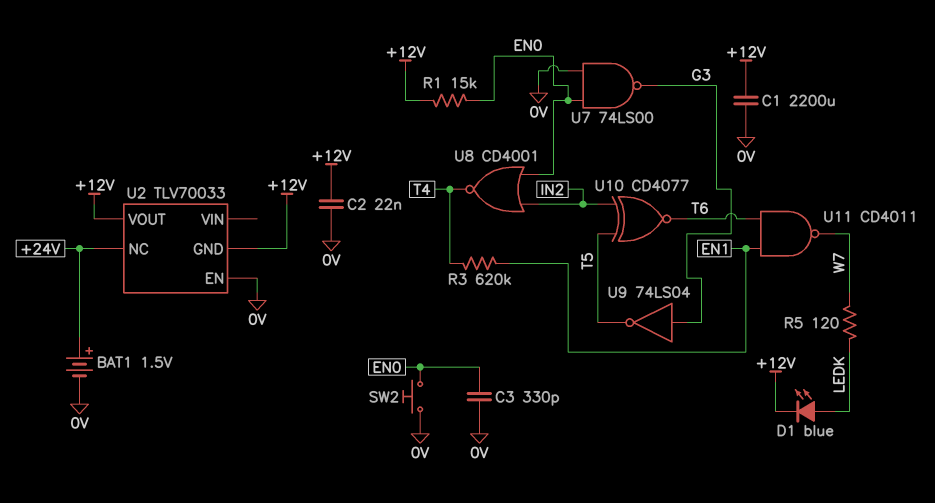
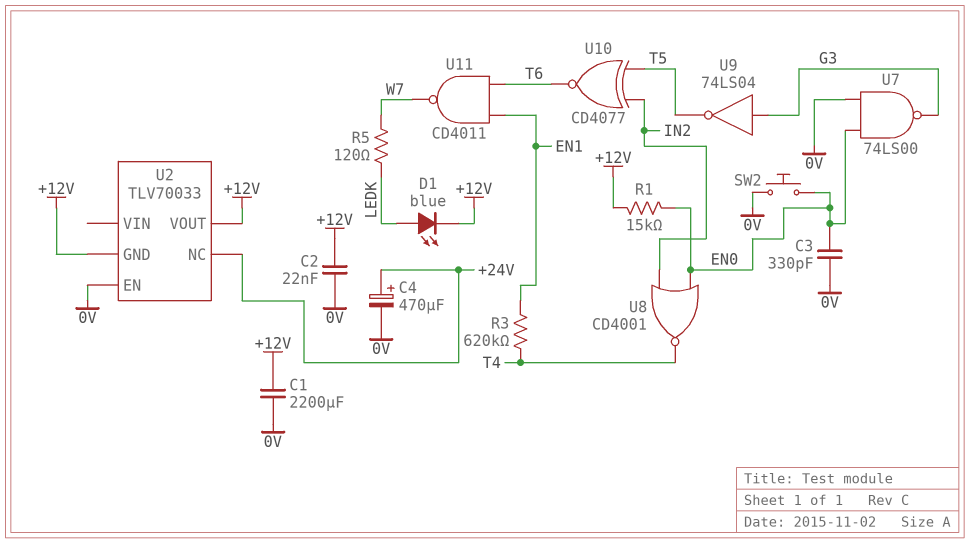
BAT1: 1.5V (plus +24V, minus 0V) -> none
C4: none -> 470uF (plus +24V, minus 0V)

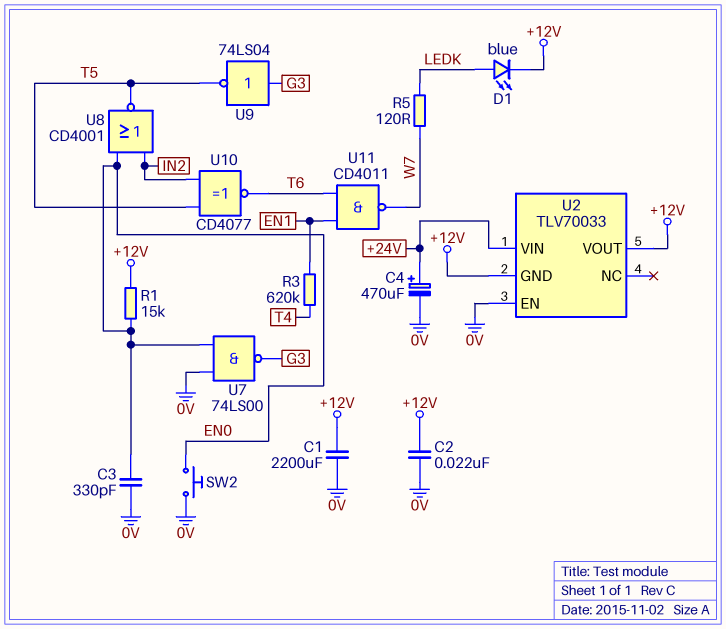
U2 pin NC: +24V -> none
U2 pin VIN: none -> +24V
U8: NOR CD4001 (in EN0, in IN2, out T4) -> NOR CD4001 (in EN0, in IN2, out T5)

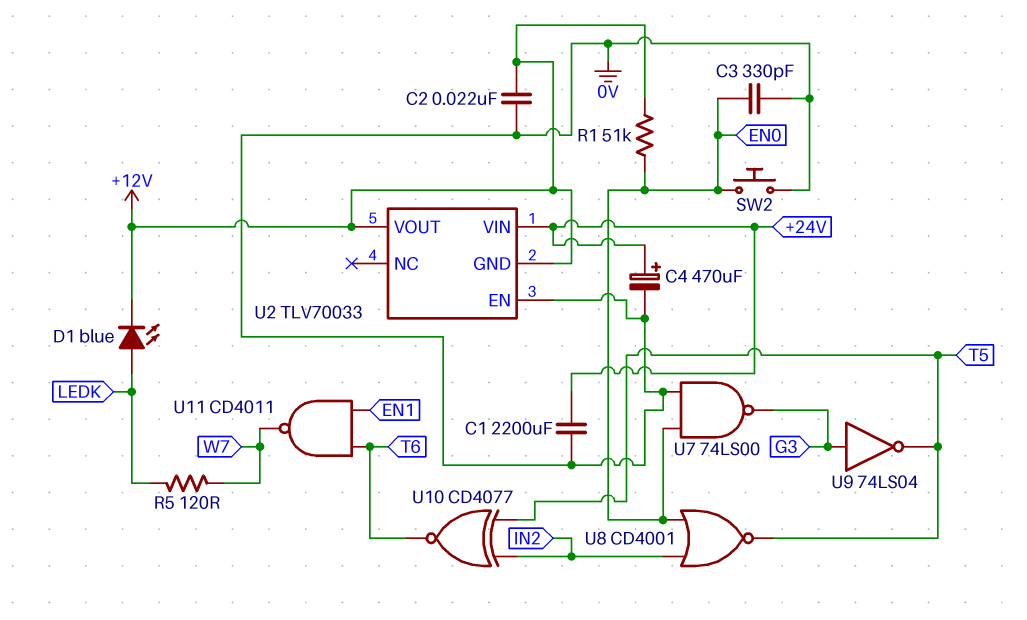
C1: 2200uF (+12V, 0V) -> 2200uF (+24V, 0V)
R1: 15k (+12V, EN0) -> 51k (+12V, EN0)
R3: 620k (EN1, T4) -> none

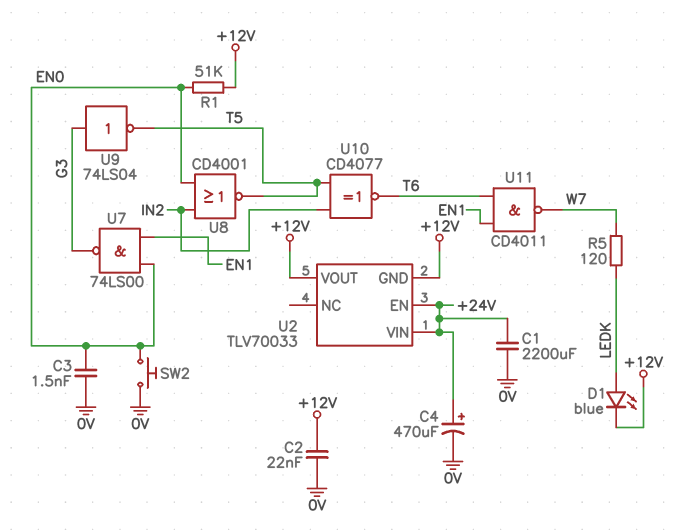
C3: 330pF (0V, EN0) -> 1.5nF (0V, EN0)
U2 pin EN: 0V -> +24V
U7: NAND 74LS00 (in 0V, in EN0, out G3) -> NAND 74LS00 (in EN0, in EN1, out G3)

